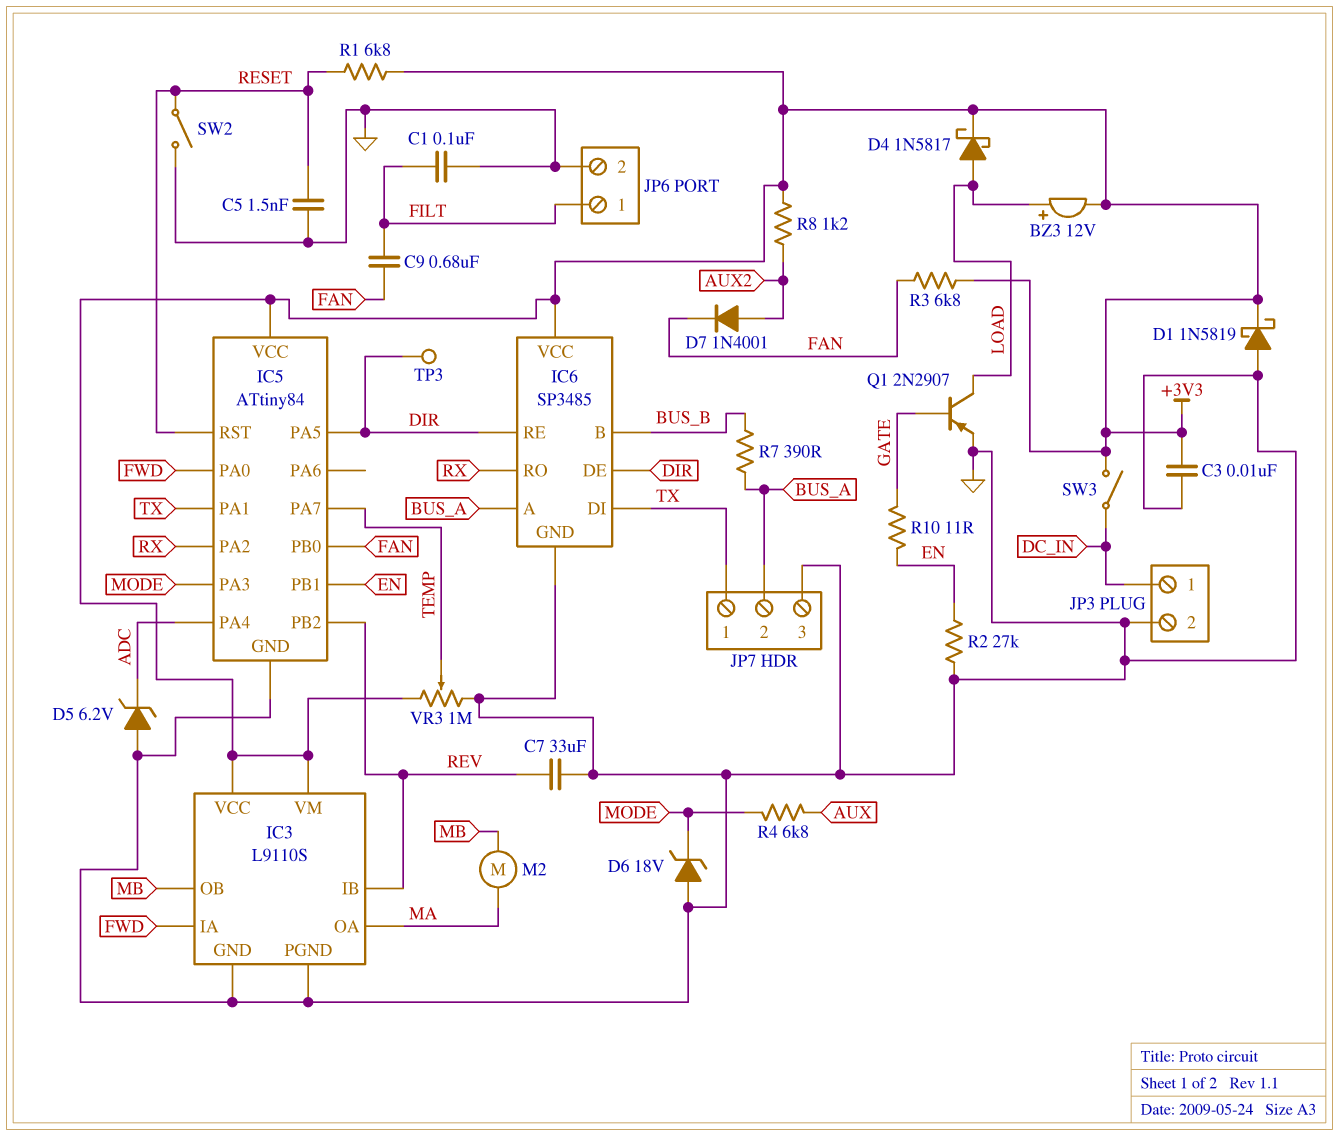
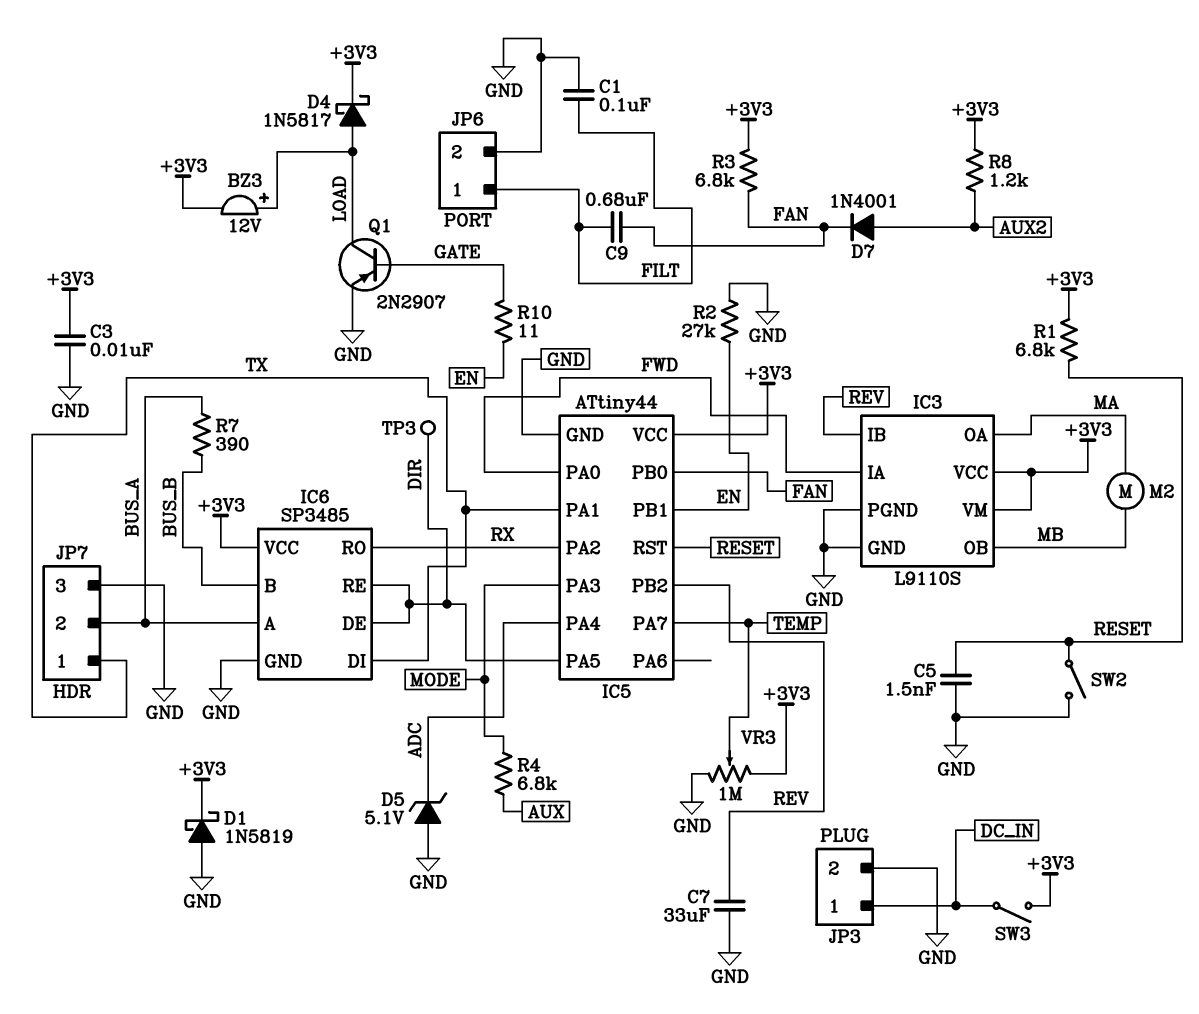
D5: zener 6.2V (A GND, K ADC) -> zener 5.1V (A GND, K ADC)
D6: zener 18V (A GND, K MODE) -> none
IC5: ATtiny84 -> ATtiny44

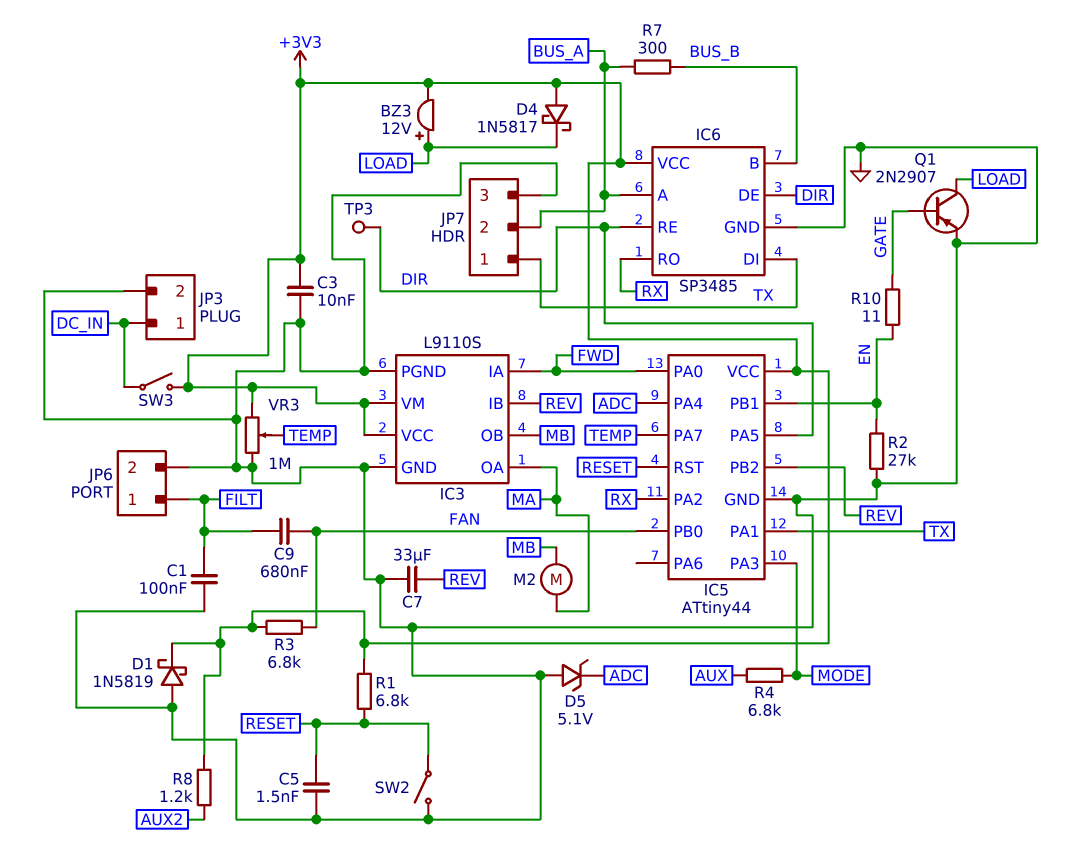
D4: schottky 1N5817 (A LOAD, K +3V3) -> schottky 1N5817 (A +3V3, K LOAD)
D7: diode 1N4001 (A AUX2, K FAN) -> none
R7: 390 (BUS_A, BUS_B) -> 300 (BUS_A, BUS_B)

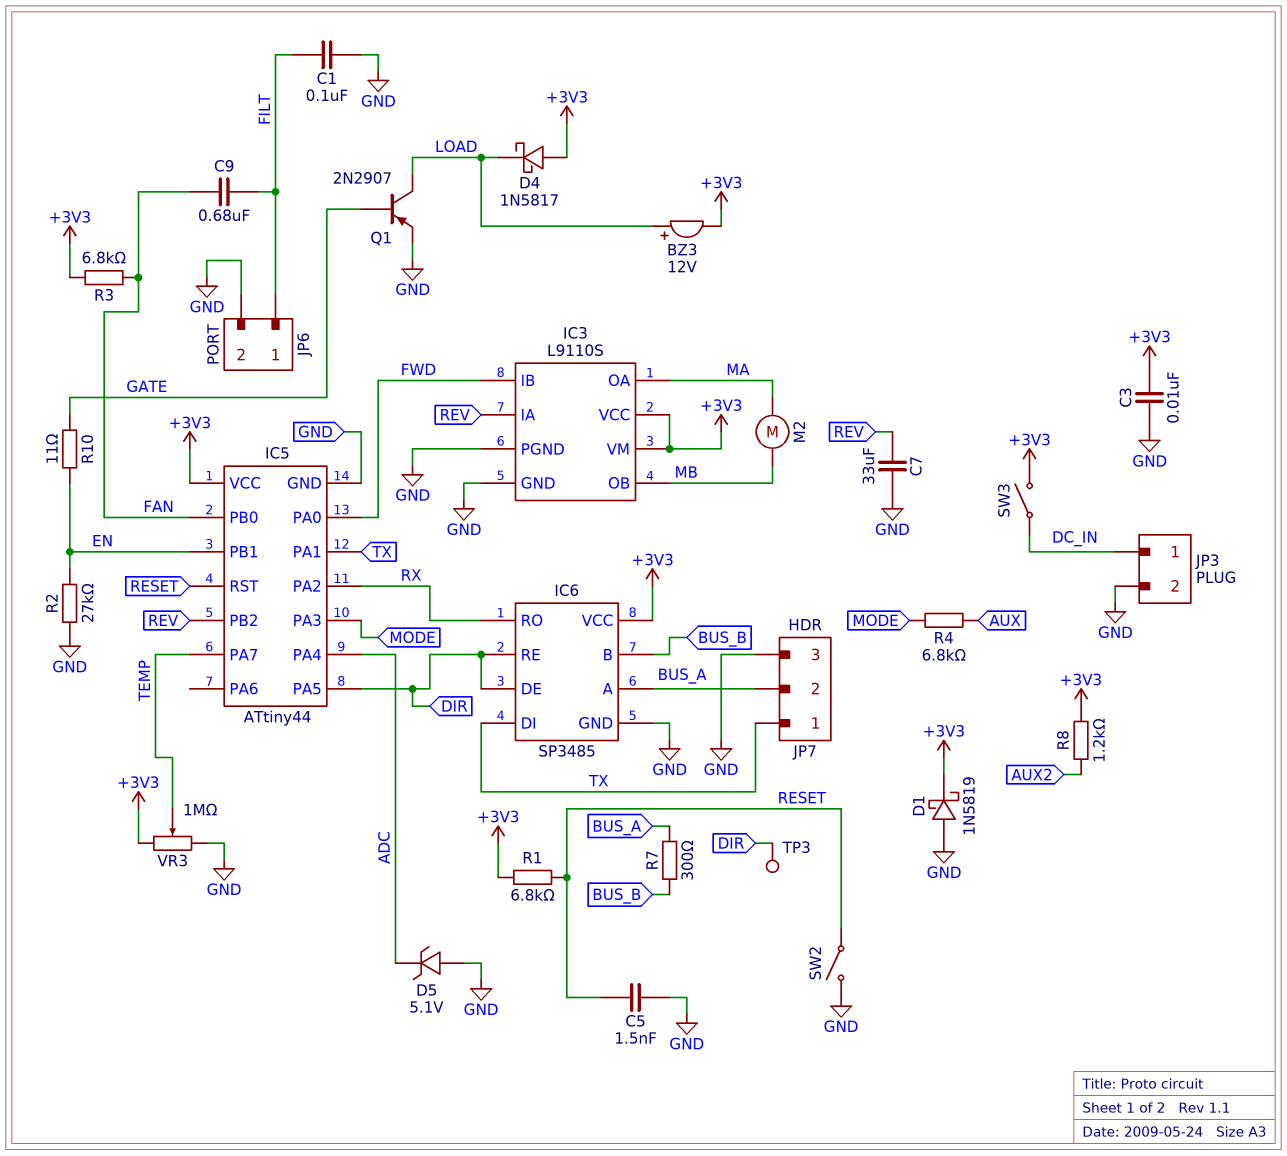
IC3 pin IA: FWD -> REV
IC3 pin IB: REV -> FWD

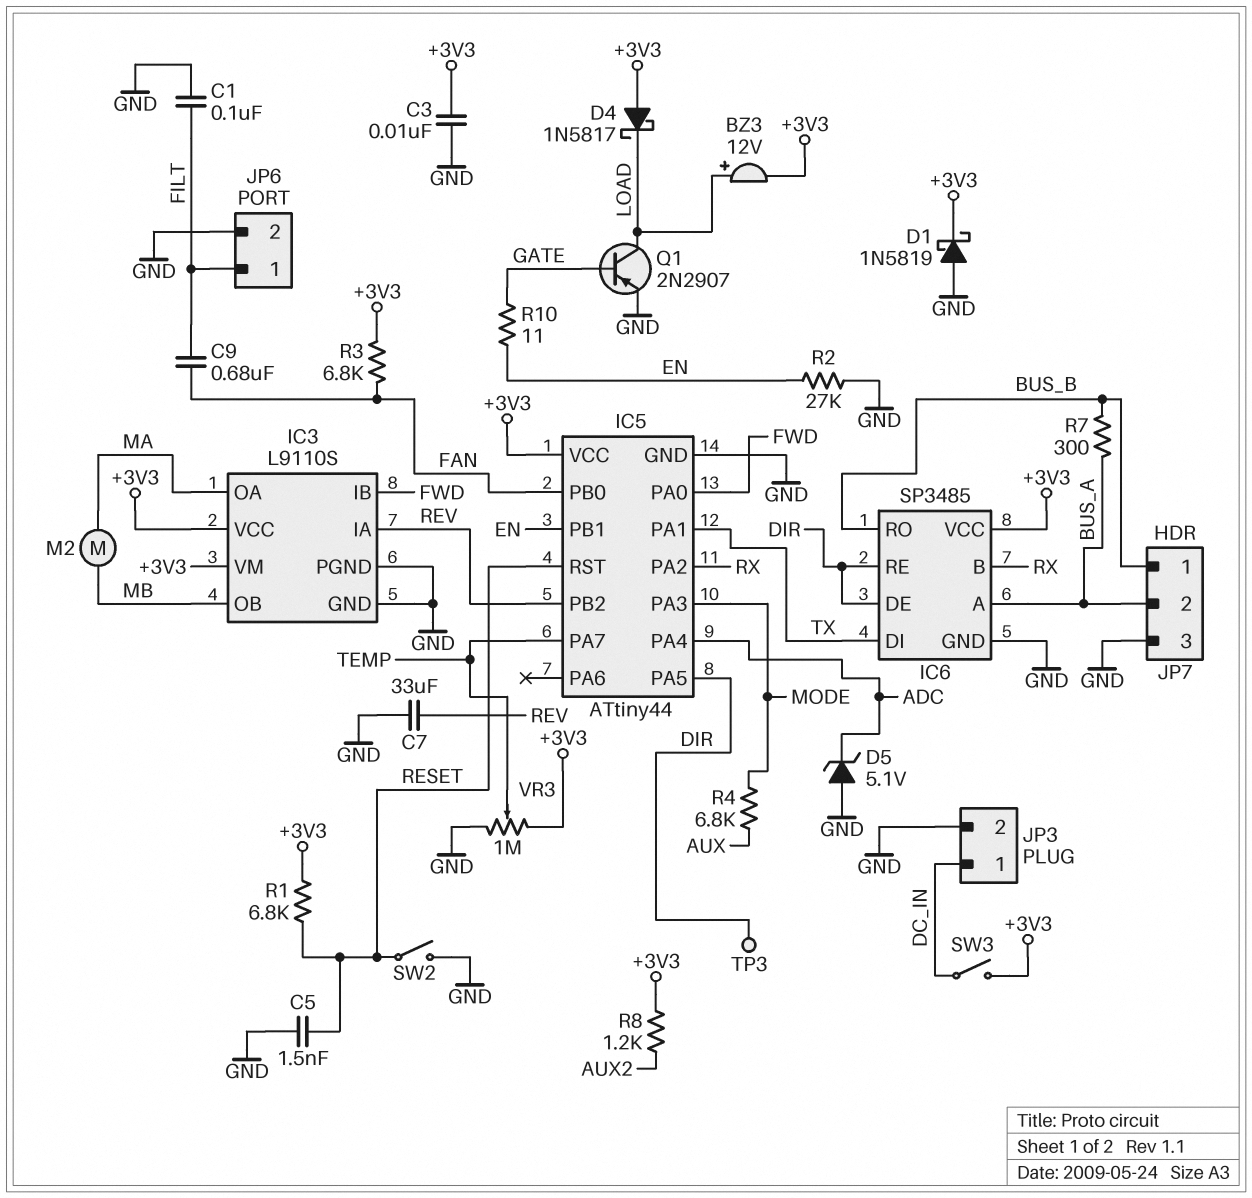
IC6 pin B: BUS_B -> RX
IC6 pin RO: RX -> BUS_B
JP7 pin 1: TX -> BUS_B

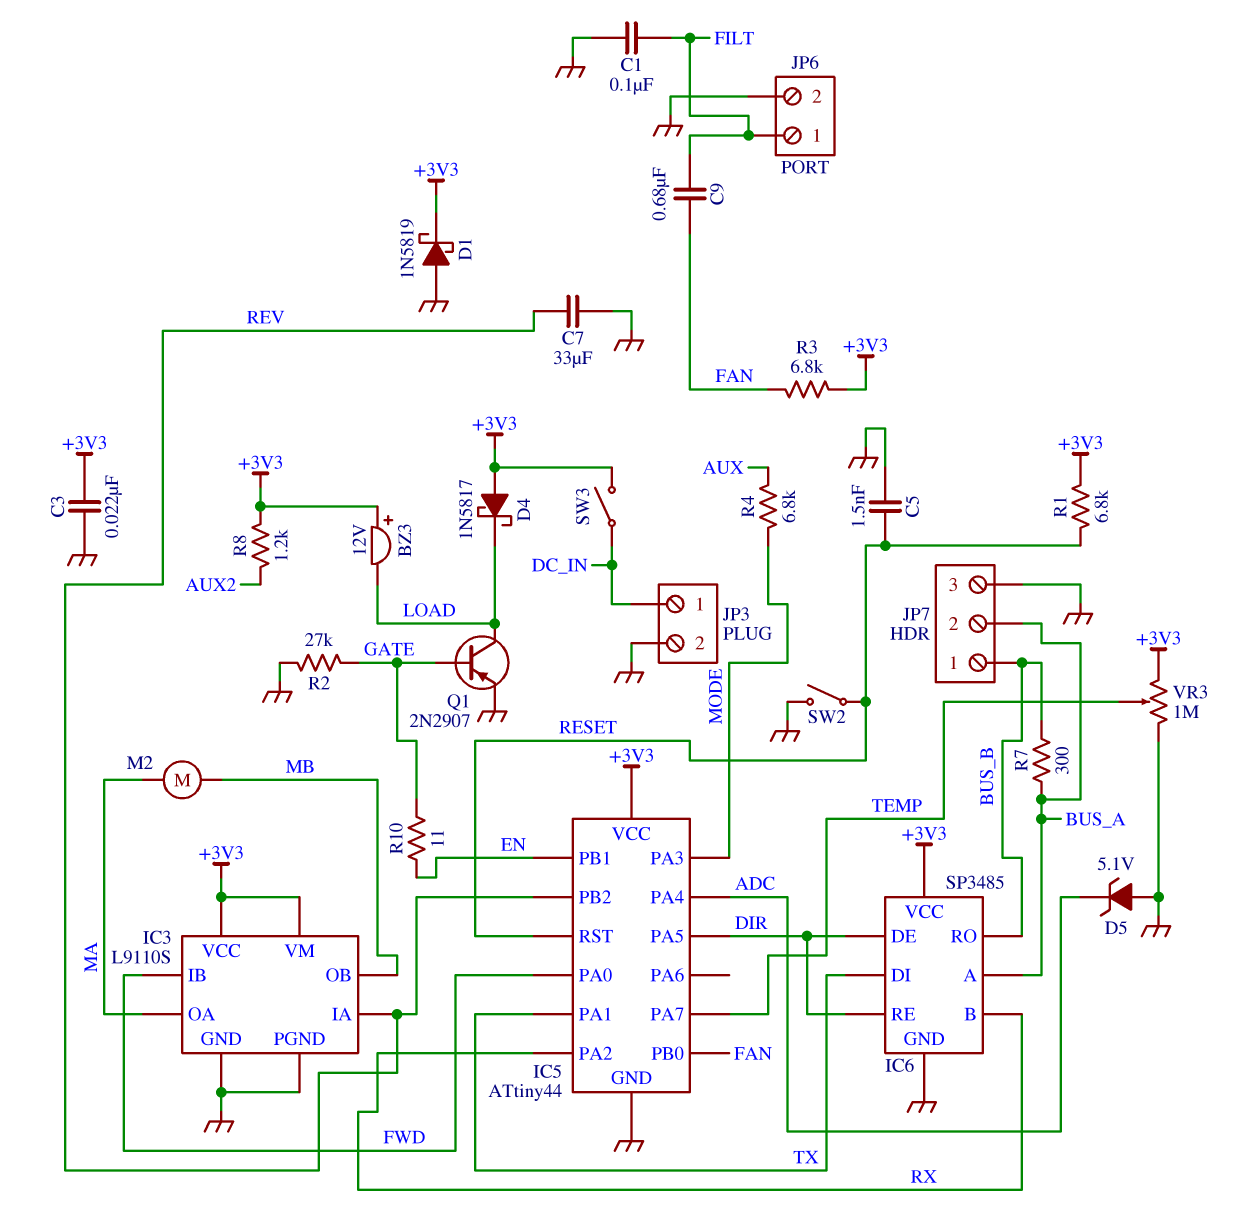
BZ3: buzzer 12V (plus LOAD, minus +3V3) -> buzzer 12V (plus +3V3, minus LOAD)
C3: 10nF (+3V3, GND) -> 22nF (+3V3, GND)
R2: 27k (EN, GND) -> 27k (GATE, GND)
TP3: test point (DIR) -> none

